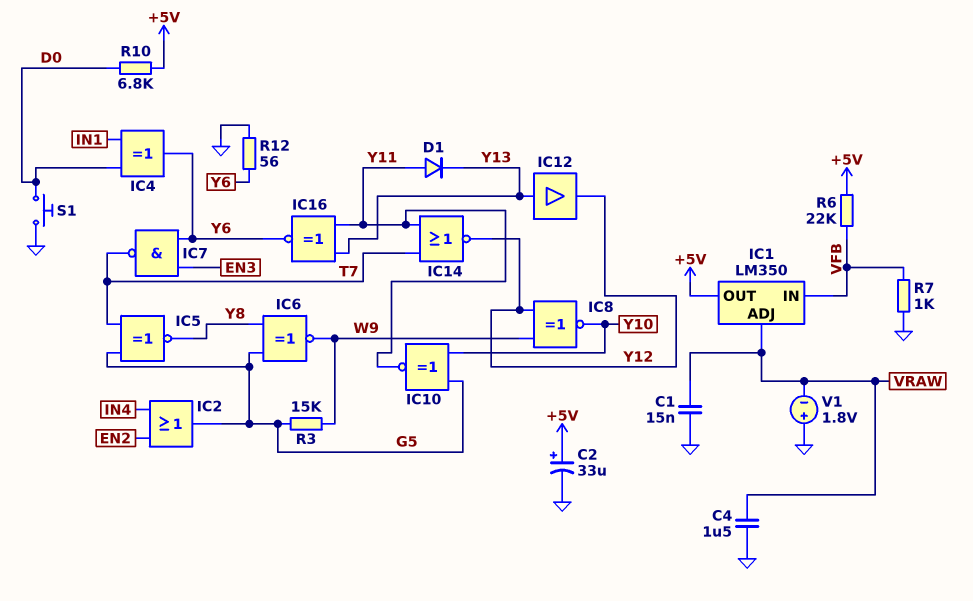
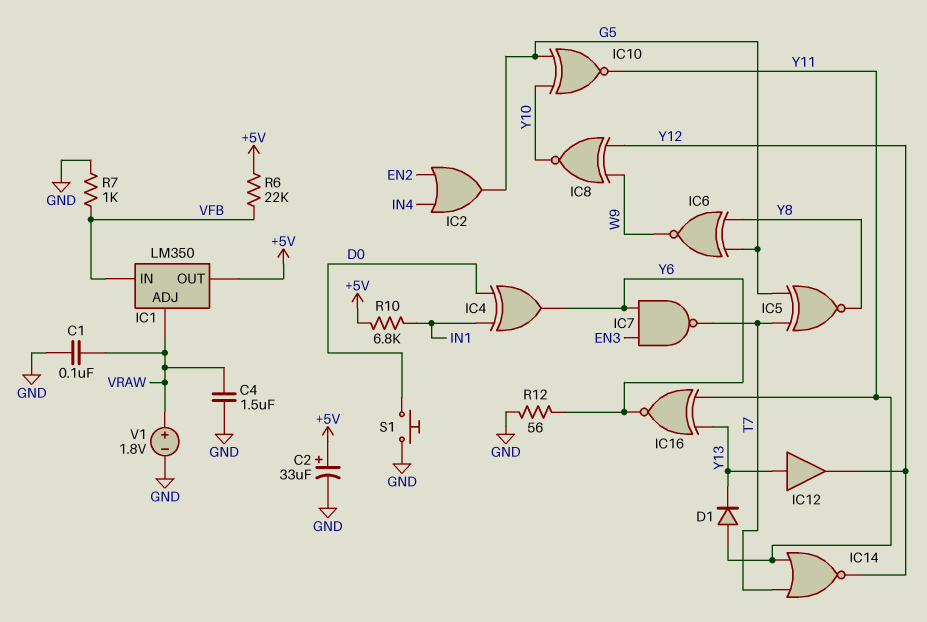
C1: 15nF (GND, VRAW) -> 100nF (GND, VRAW)
R3: 15k (G5, W9) -> none
R10: 6.8k (+5V, D0) -> 6.8k (+5V, IN1)
V1: 1.8V (plus GND, minus VRAW) -> 1.8V (plus VRAW, minus GND)

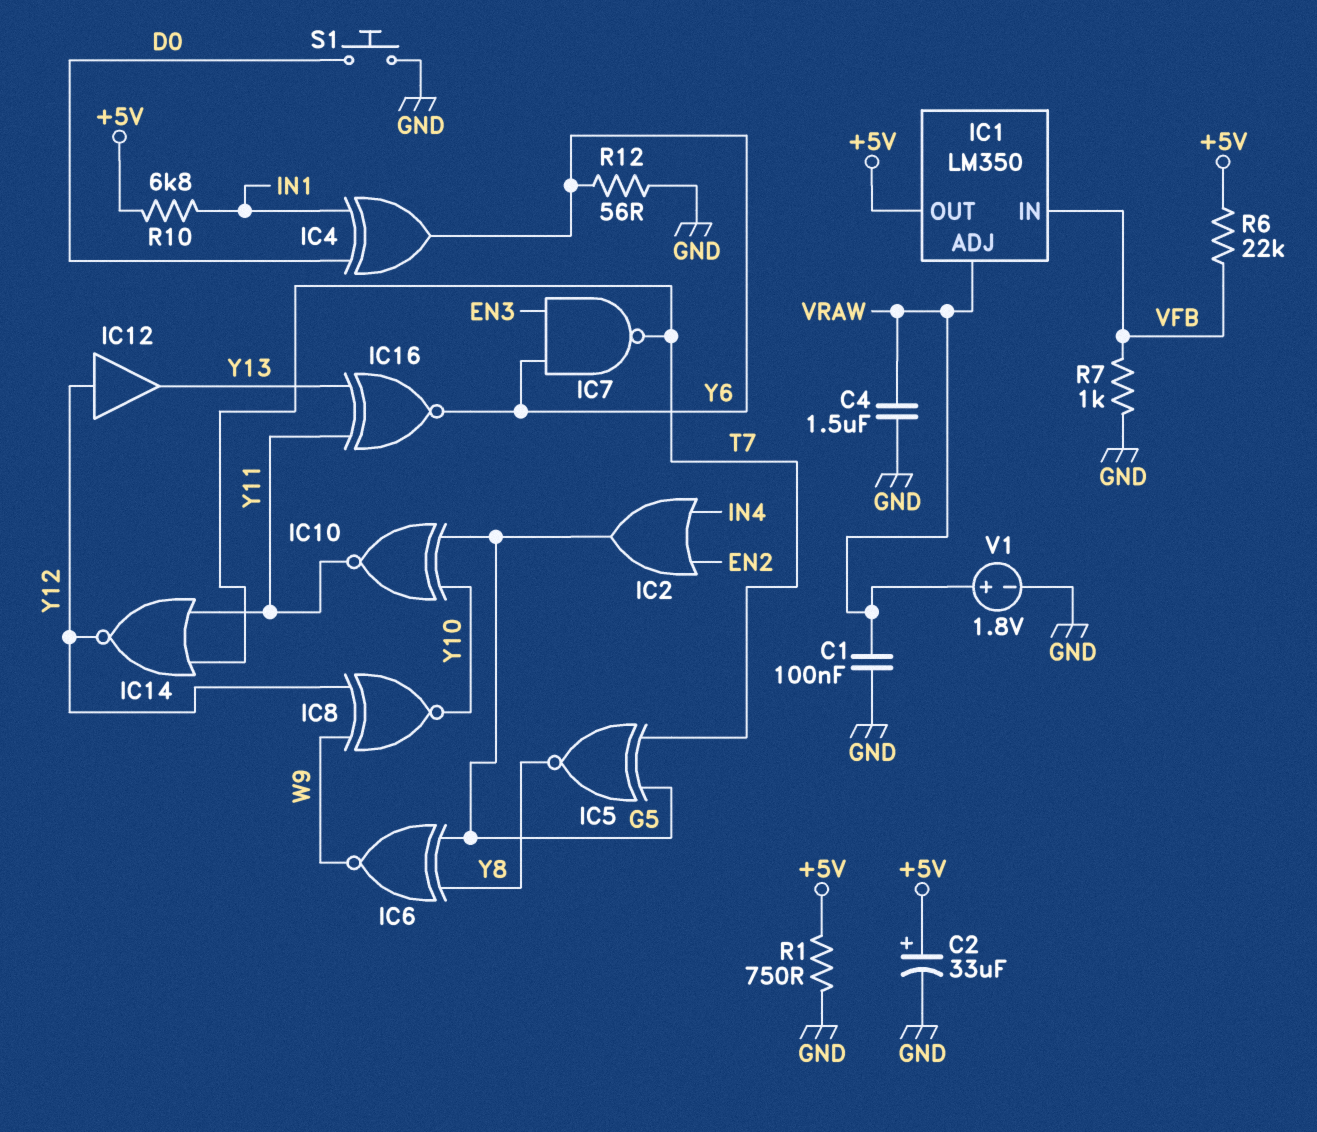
D1: diode (A Y11, K Y13) -> none
IC12: buffer (in Y13, out Y12) -> buffer (in Y12, out Y13)
R1: none -> 750 (+5V, GND)

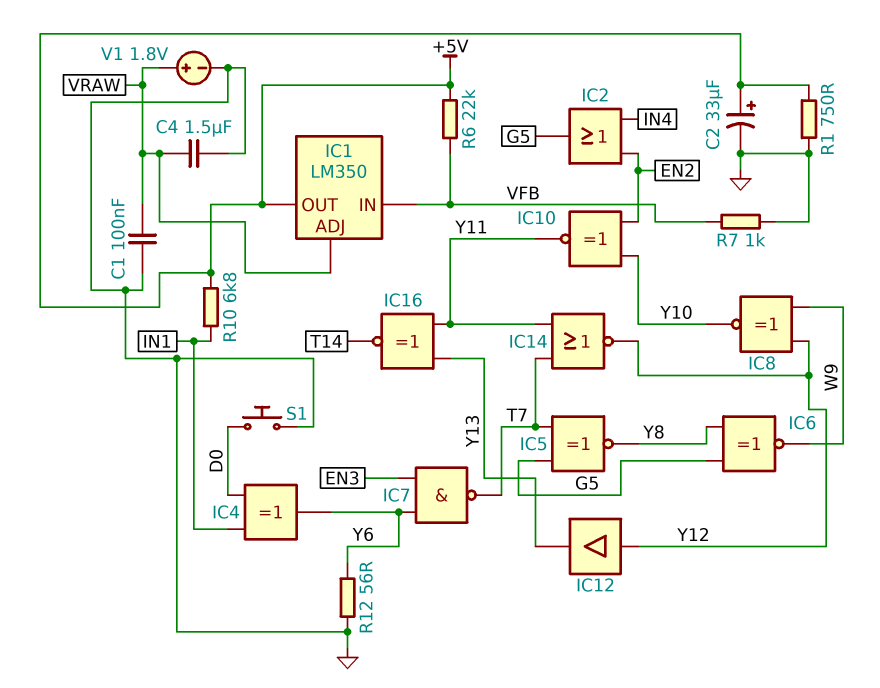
IC10: XNOR (in G5, in Y10, out Y11) -> XNOR (in EN2, in Y10, out Y11)
IC16: XNOR (in Y11, in Y13, out Y6) -> XNOR (in Y11, in Y13, out T14)

